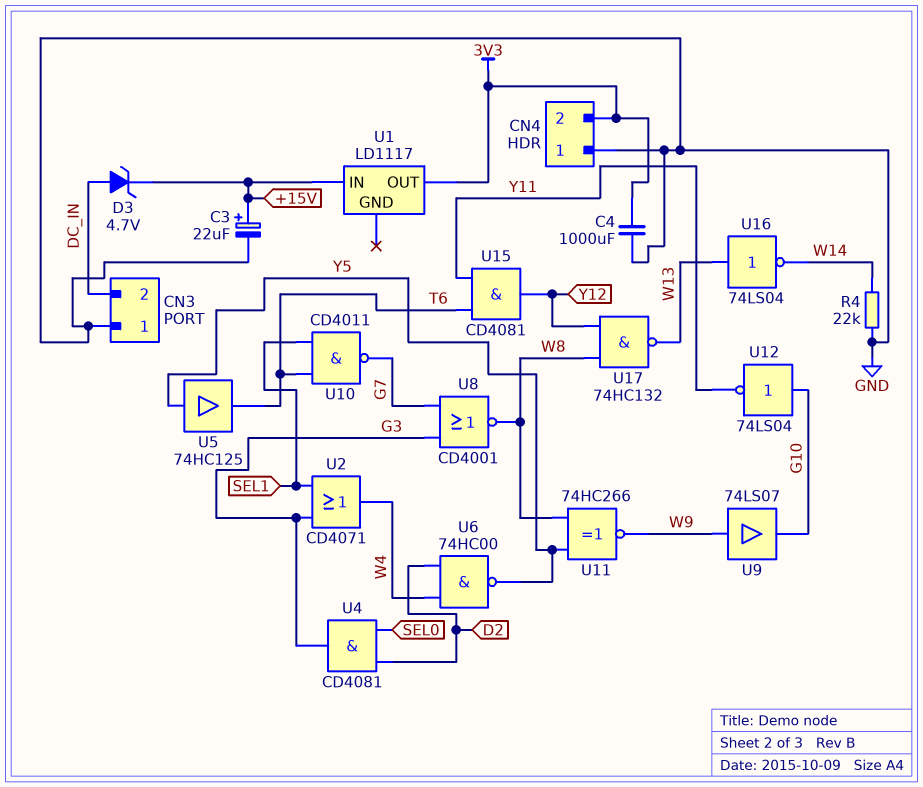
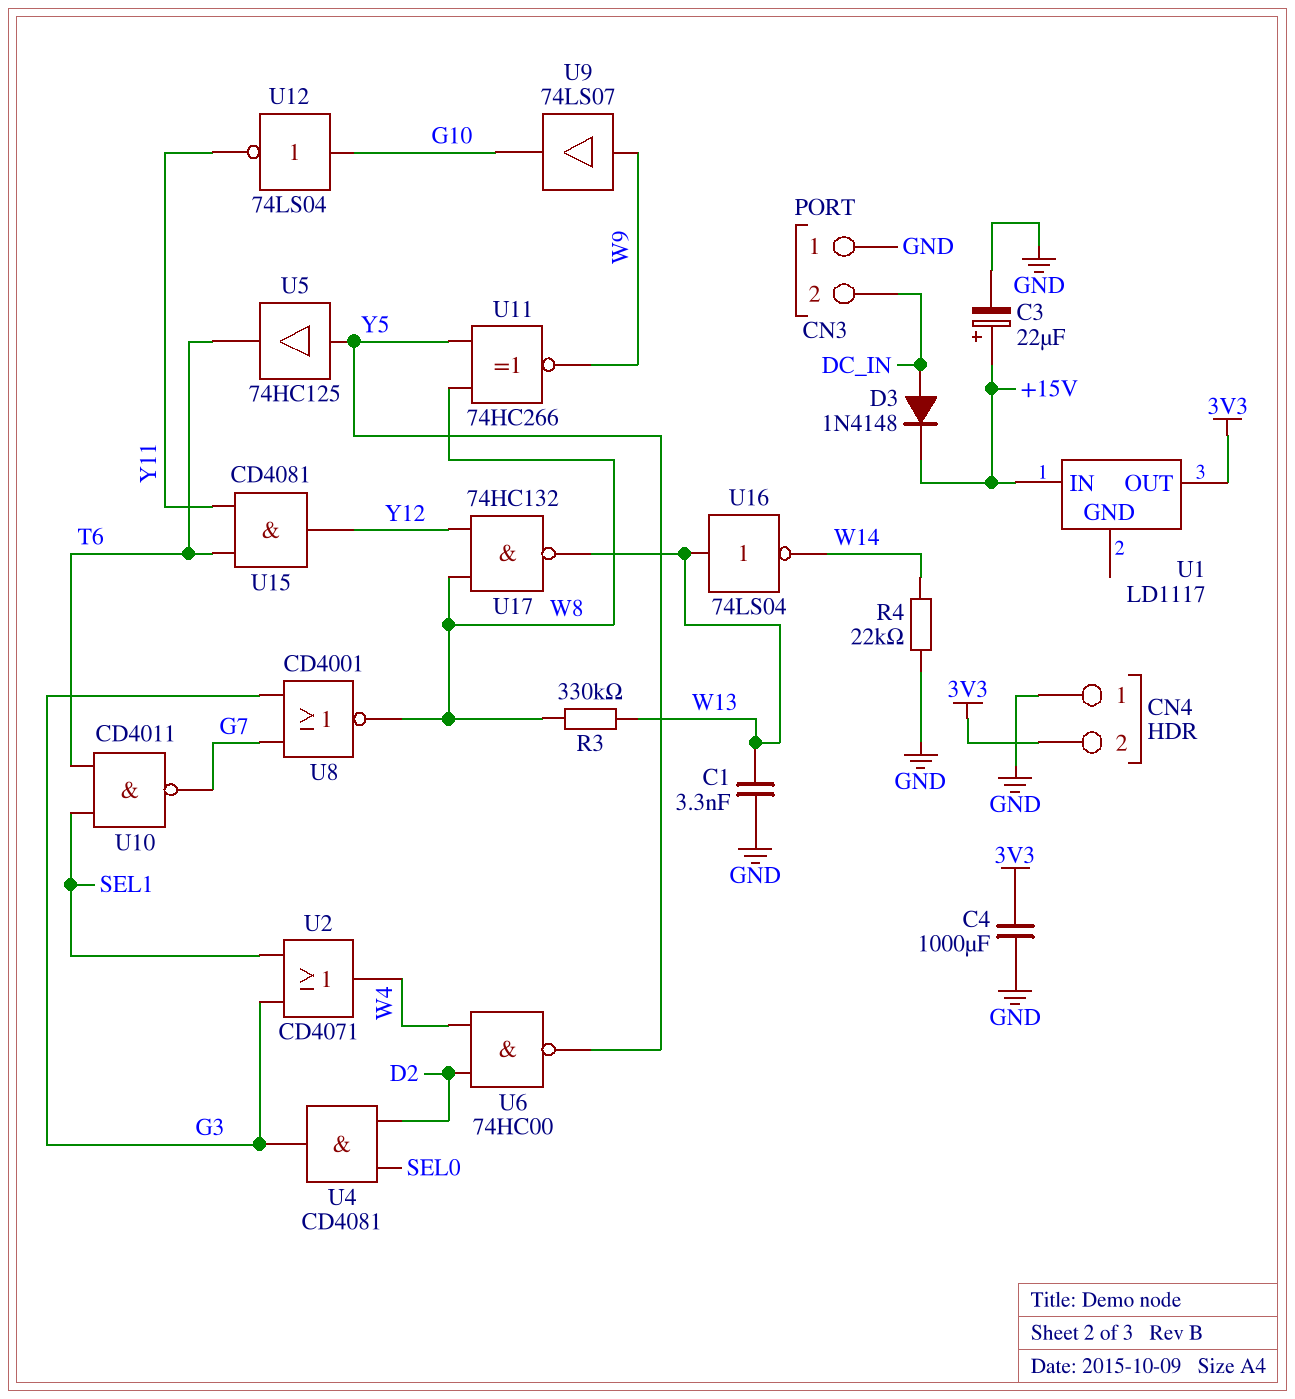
C1: none -> 3.3nF (GND, W13)
D3: zener 4.7V (A DC_IN, K +15V) -> diode 1N4148 (A DC_IN, K +15V)
R3: none -> 330k (W8, W13)

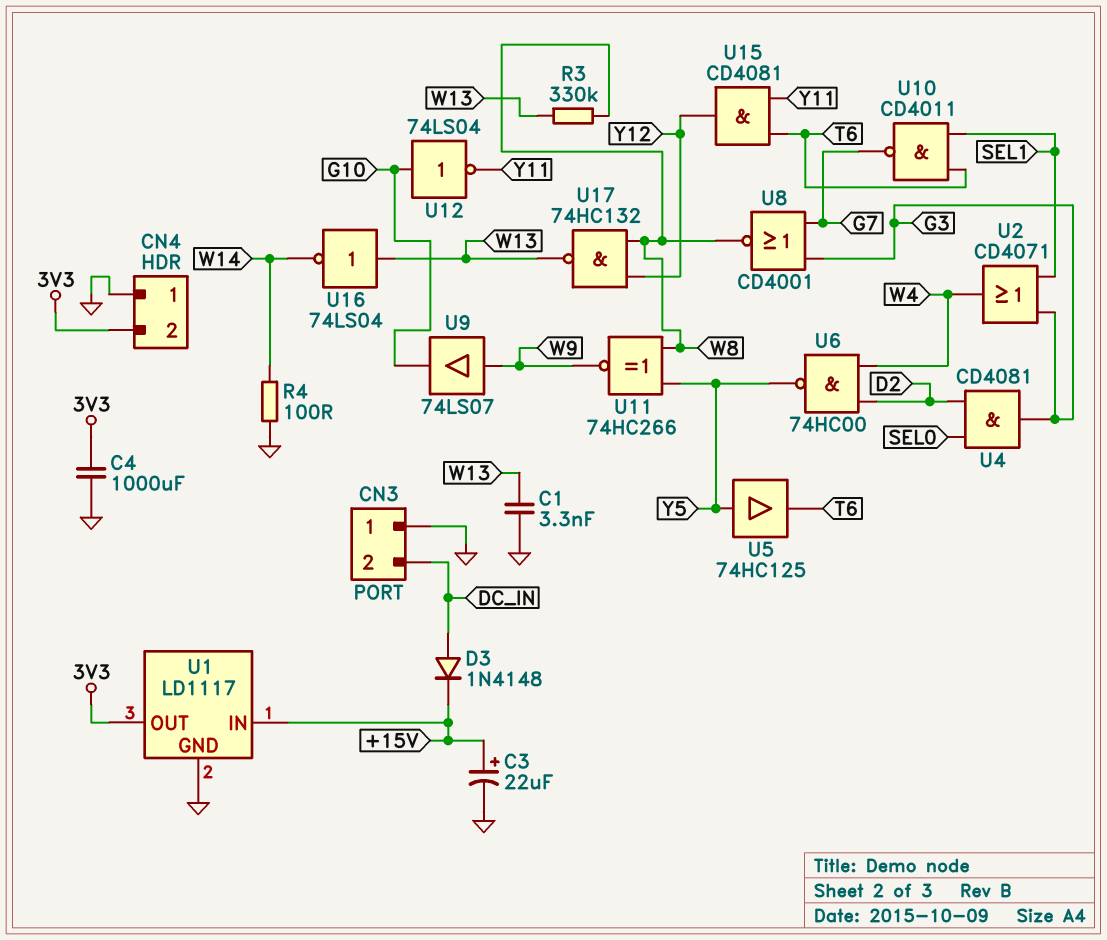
R4: 22k (GND, W14) -> 100 (GND, W14)
U1 pin GND: none -> GND

